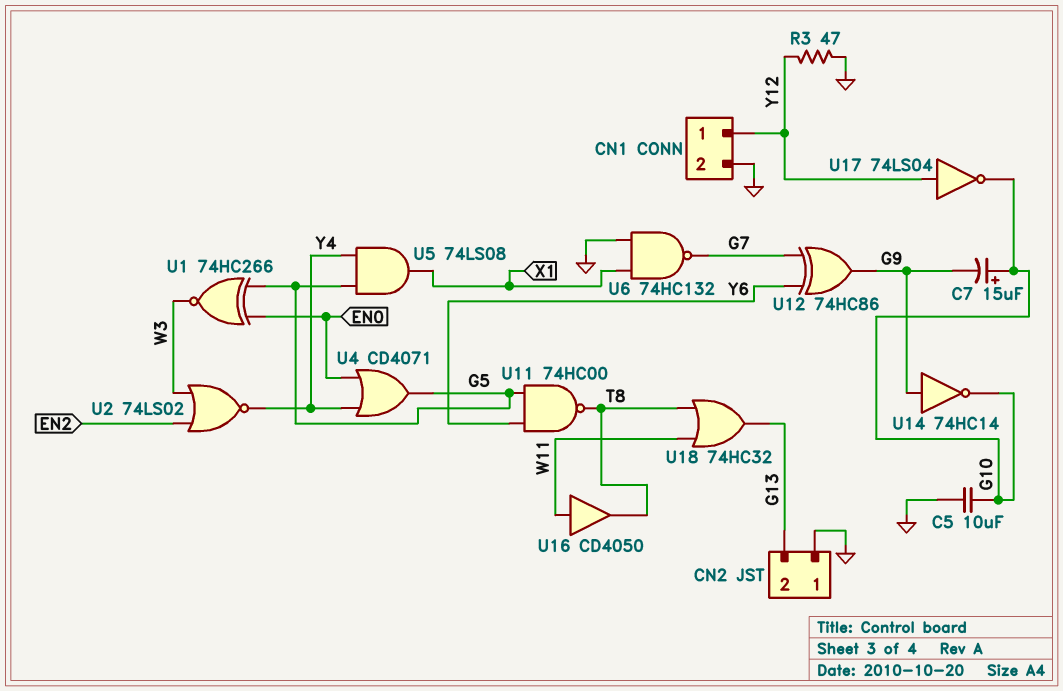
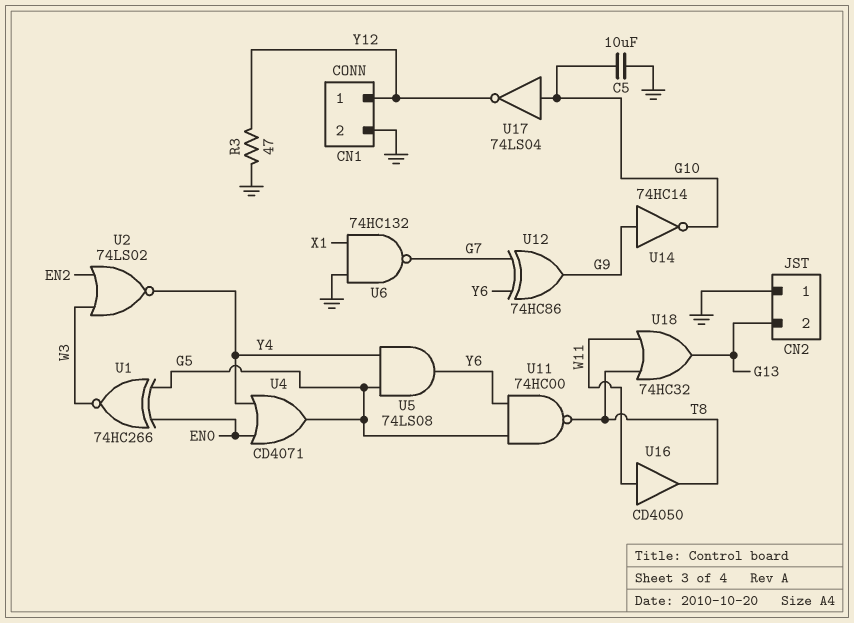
C7: 15uF (plus G10, minus G9) -> none
U5: AND 74LS08 (in G5, in Y4, out X1) -> AND 74LS08 (in G5, in Y4, out Y6)
U17: NOT 74LS04 (in Y12, out G10) -> NOT 74LS04 (in G10, out Y12)

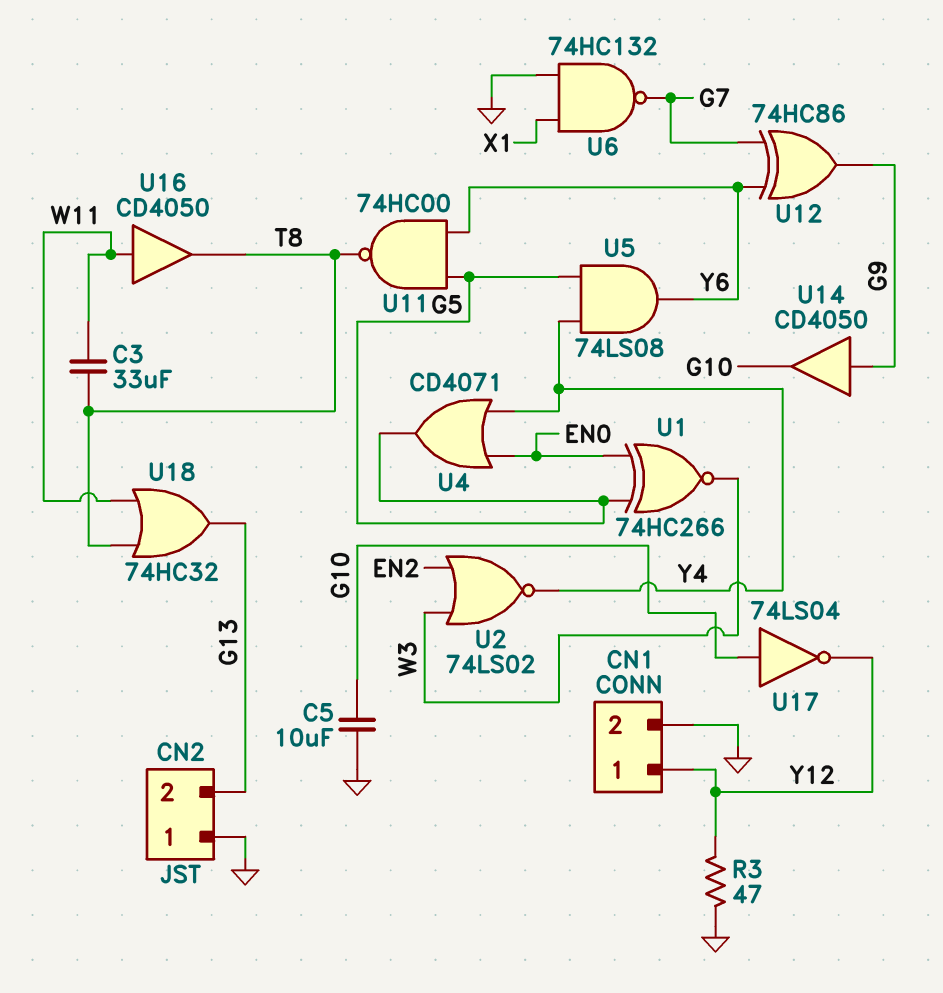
C3: none -> 33uF (T8, W11)
U14: NOT 74HC14 (in G9, out G10) -> buffer CD4050 (in G9, out G10)

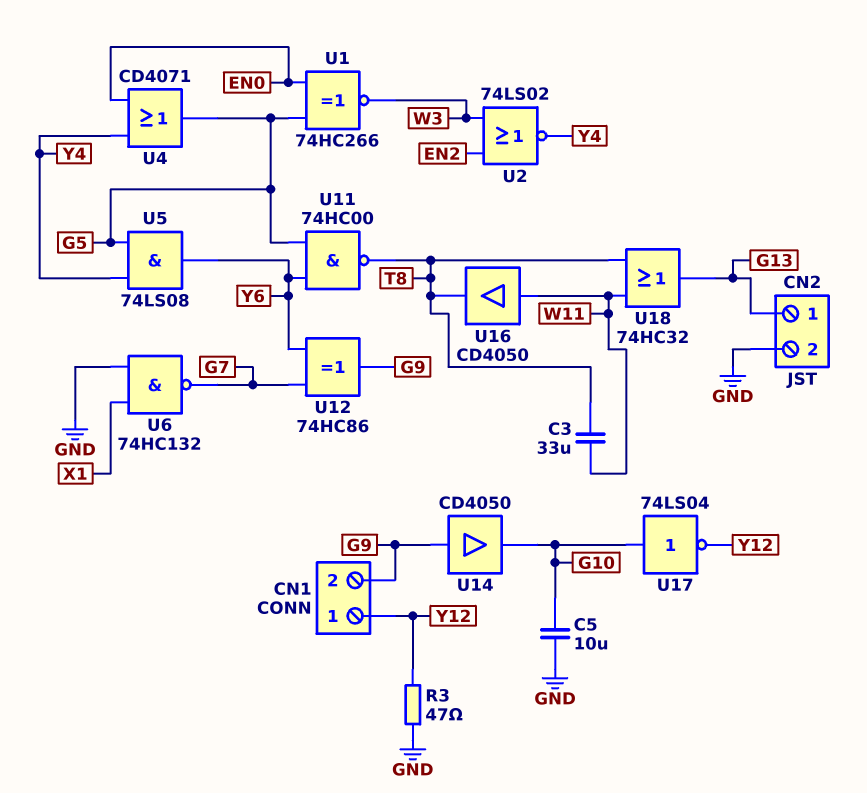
CN1 pin 2: GND -> G9
CN2 pin 1: GND -> G13
CN2 pin 2: G13 -> GND

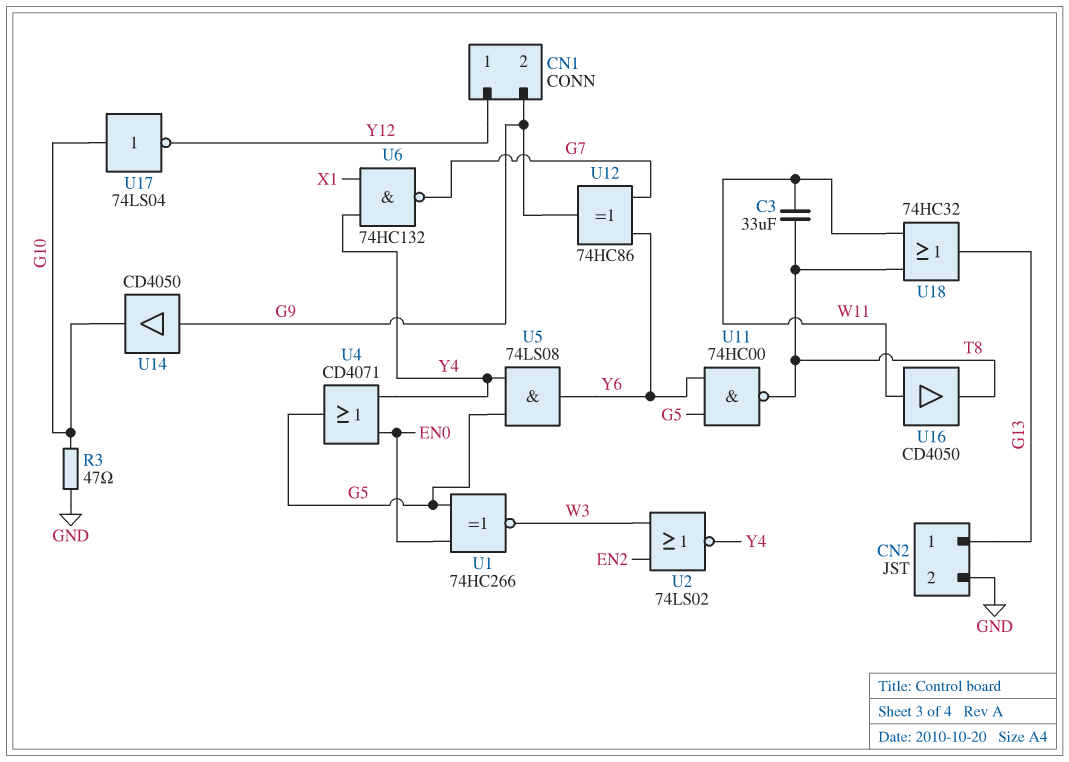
C5: 10uF (G10, GND) -> none
R3: 47 (GND, Y12) -> 47 (G10, GND)
U6: NAND 74HC132 (in GND, in X1, out G7) -> NAND 74HC132 (in X1, in Y4, out G7)

